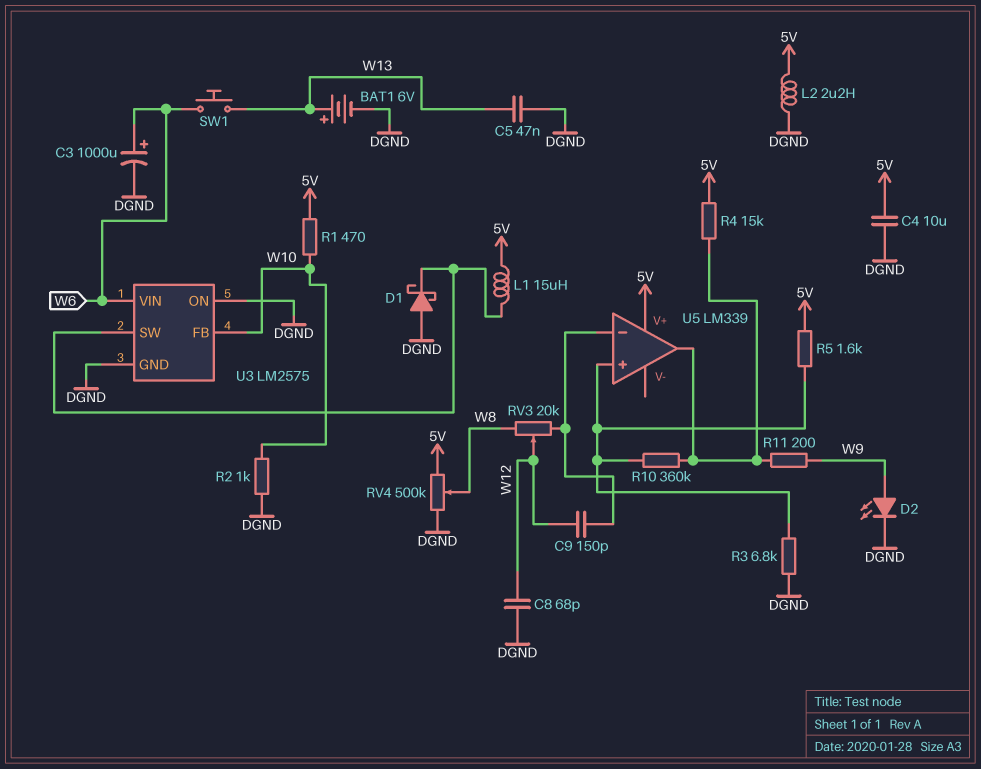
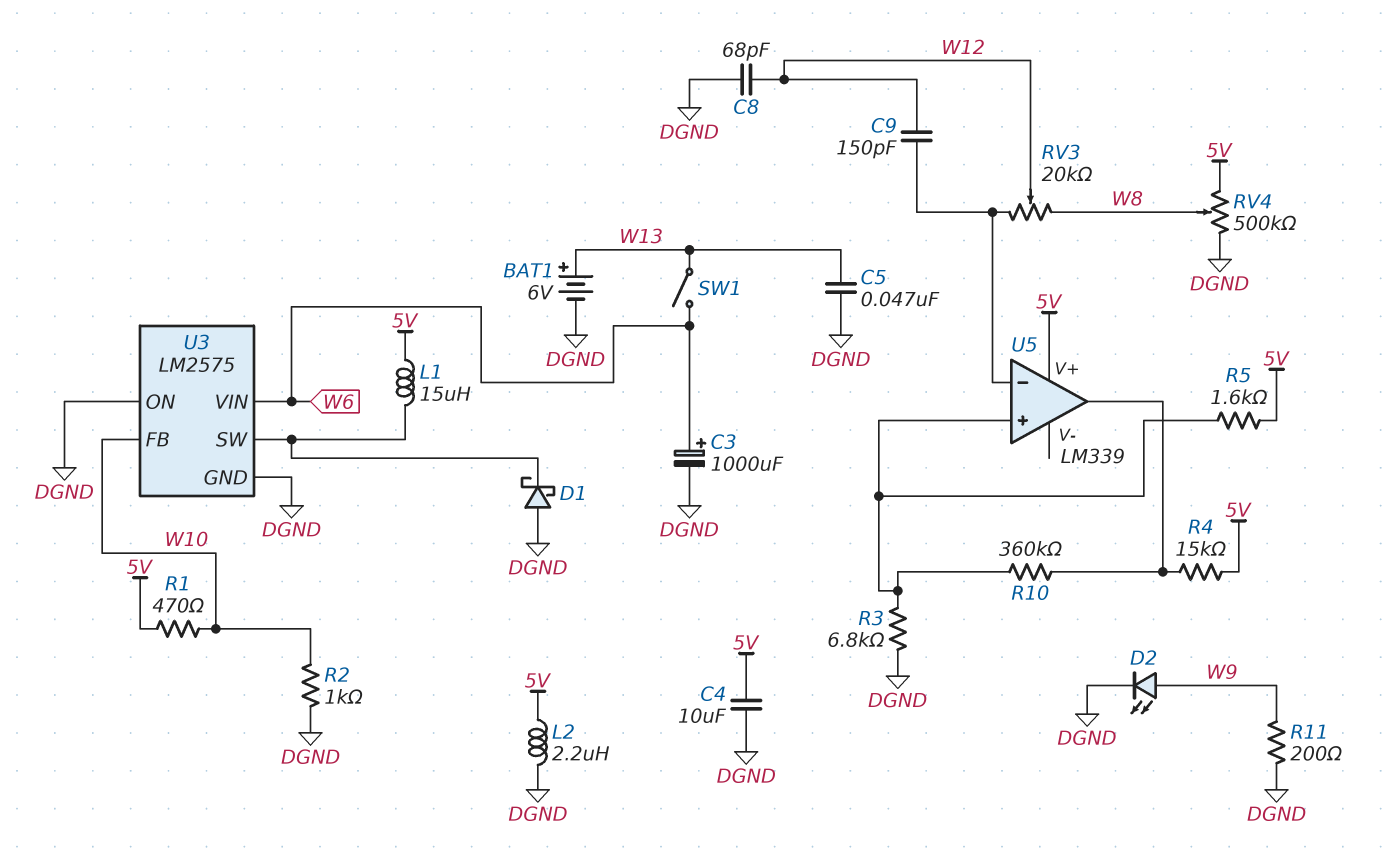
R11: 200 (U5/out, W9) -> 200 (DGND, W9)
SW1: button (W6, W13) -> switch (W6, W13)

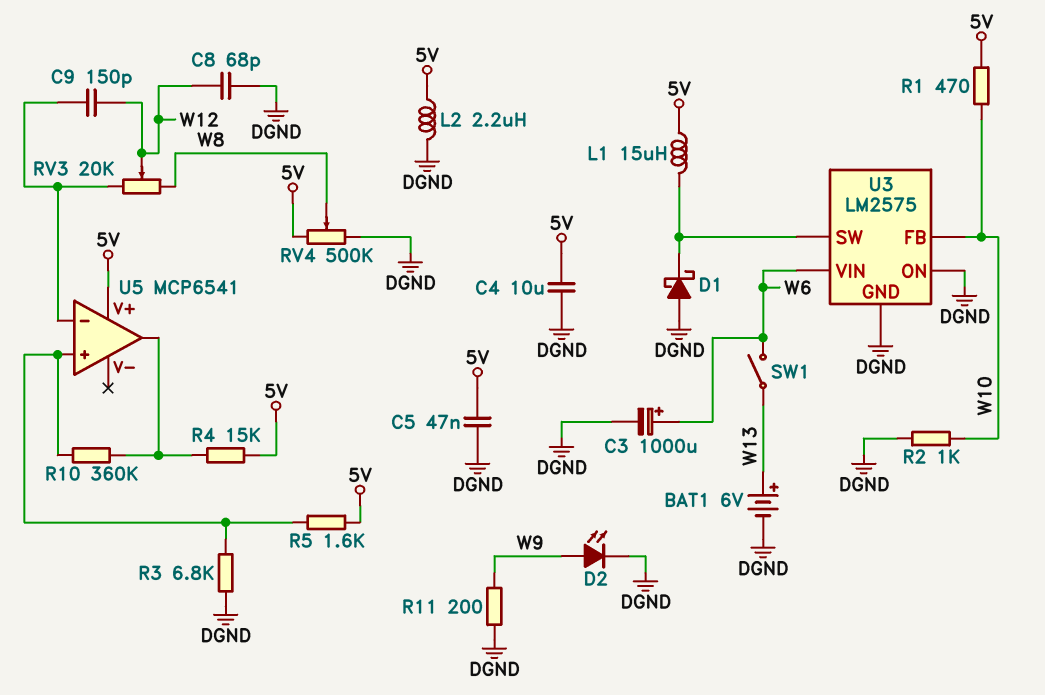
C5: 47nF (DGND, W13) -> 47nF (5V, DGND)
U5: LM339 -> MCP6541

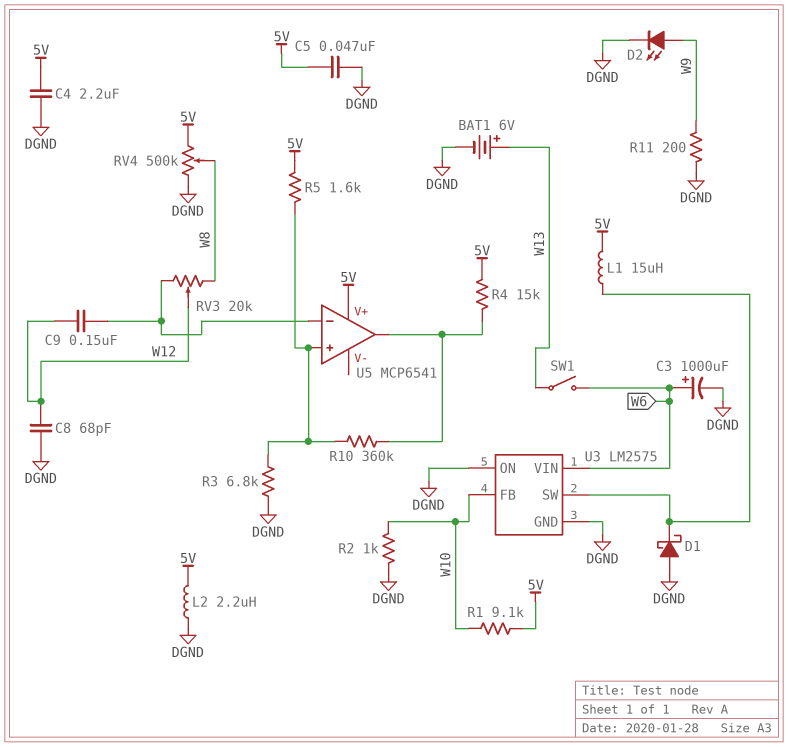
C4: 10uF (5V, DGND) -> 2.2uF (5V, DGND)
C9: 150pF (U5/in-, W12) -> 150nF (U5/in-, W12)
R1: 470 (5V, W10) -> 9.1k (5V, W10)

